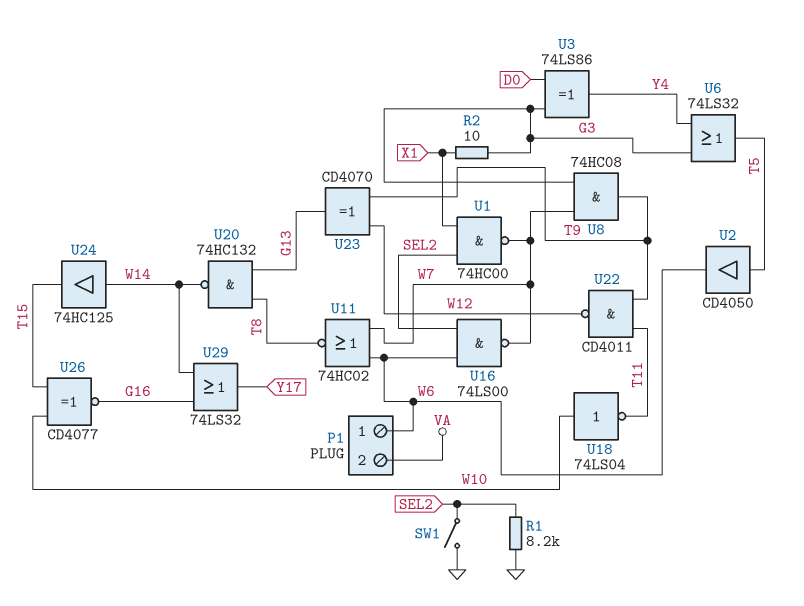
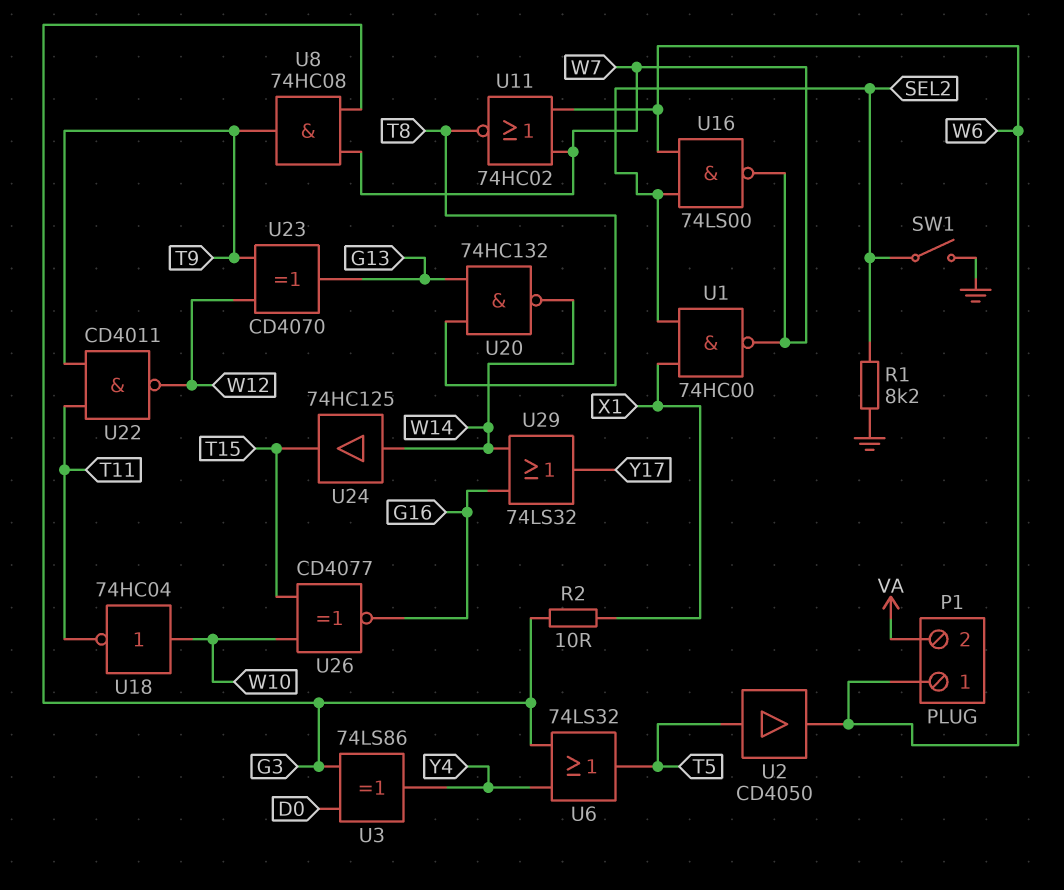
U18: NOT 74LS04 (in W10, out T11) -> NOT 74HC04 (in W10, out T11)

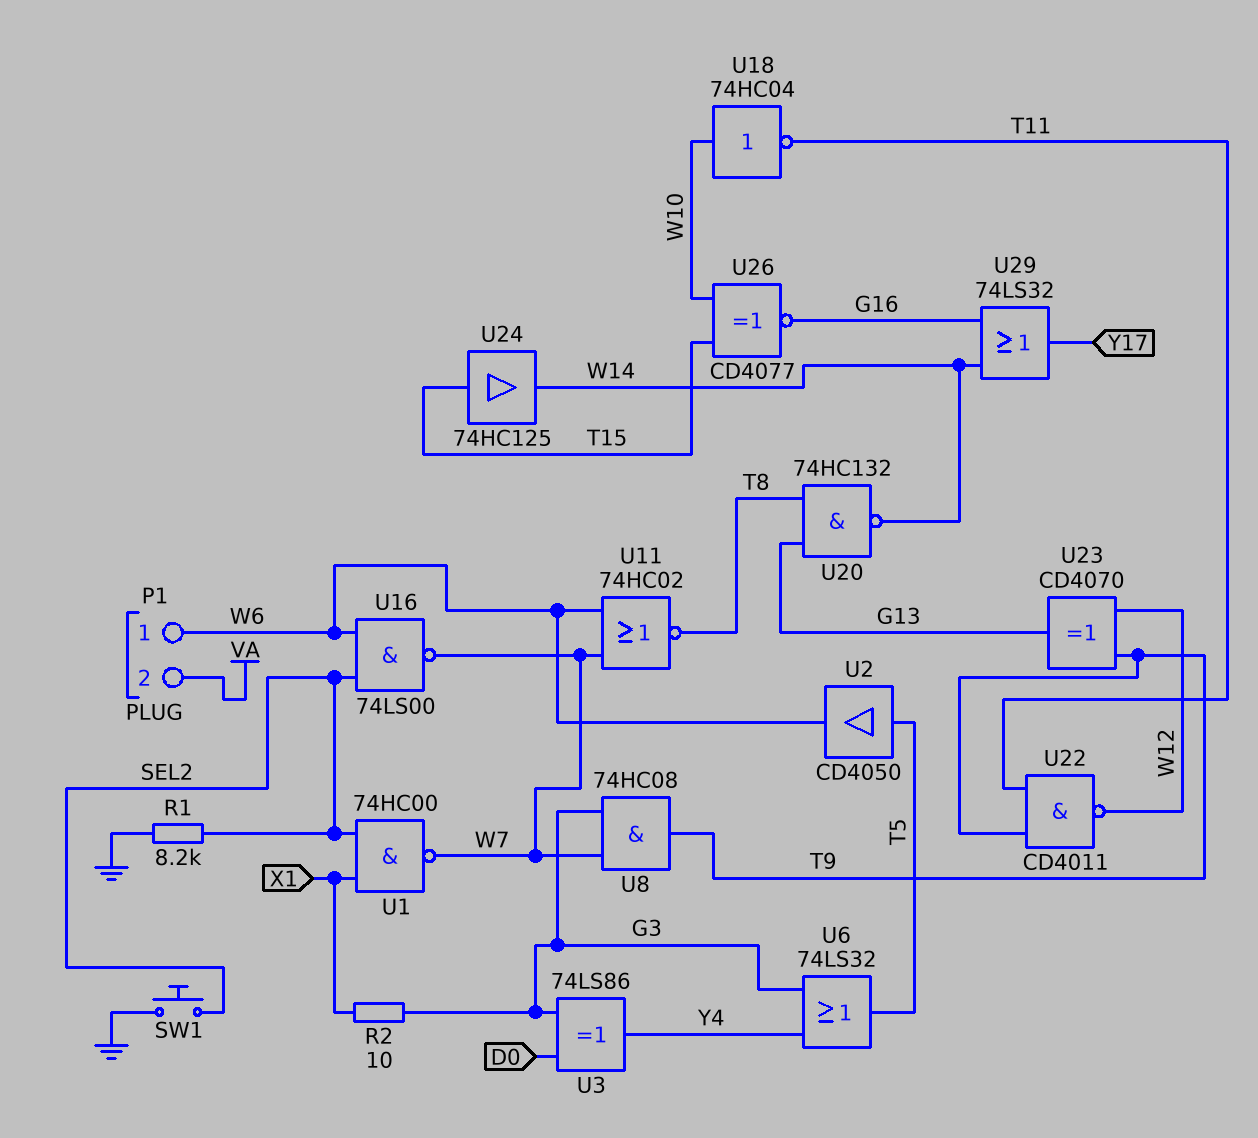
SW1: switch (GND, SEL2) -> button (GND, SEL2)
U24: buffer 74HC125 (in W14, out T15) -> buffer 74HC125 (in T15, out W14)

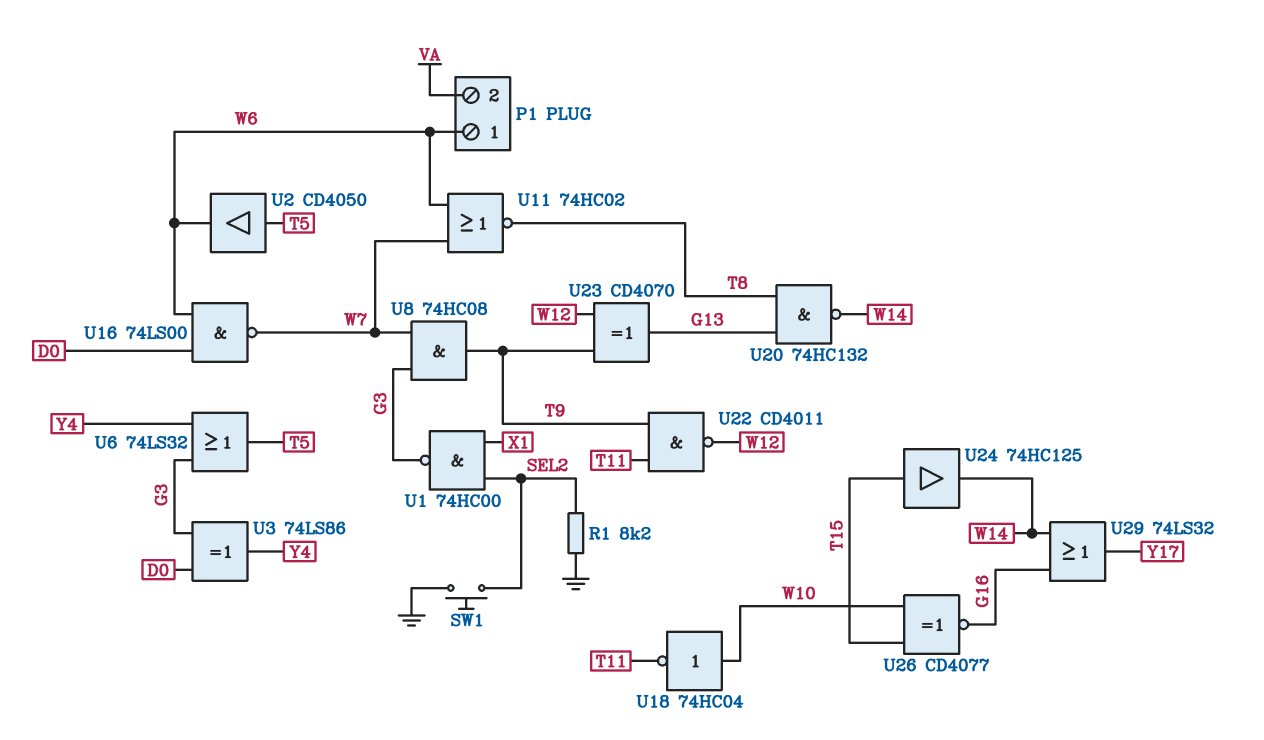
R2: 10 (G3, X1) -> none
U1: NAND 74HC00 (in SEL2, in X1, out W7) -> NAND 74HC00 (in SEL2, in X1, out G3)
U16: NAND 74LS00 (in SEL2, in W6, out W7) -> NAND 74LS00 (in D0, in W6, out W7)

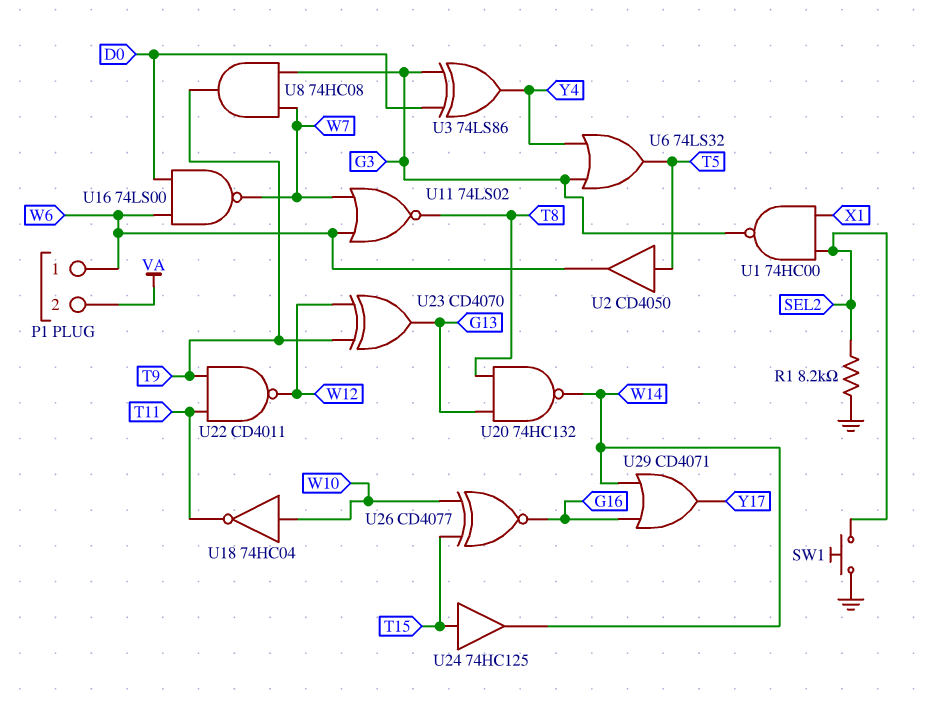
U11: NOR 74HC02 (in W6, in W7, out T8) -> NOR 74LS02 (in W6, in W7, out T8)
U29: OR 74LS32 (in G16, in W14, out Y17) -> OR CD4071 (in G16, in W14, out Y17)

